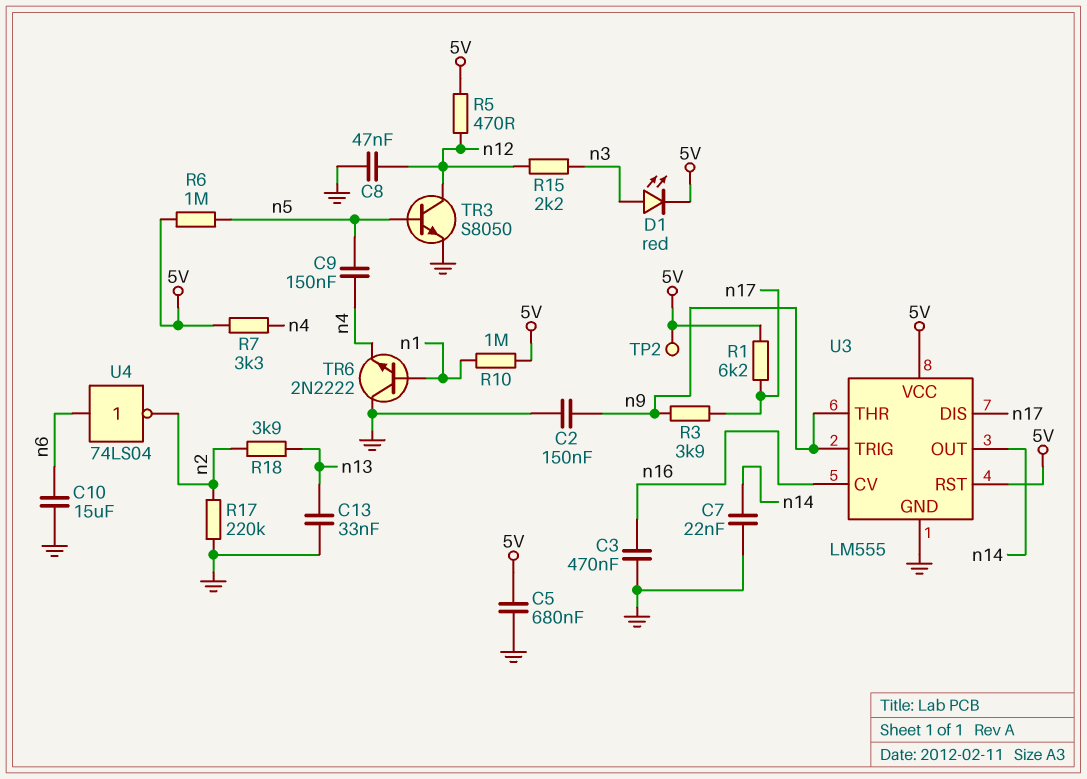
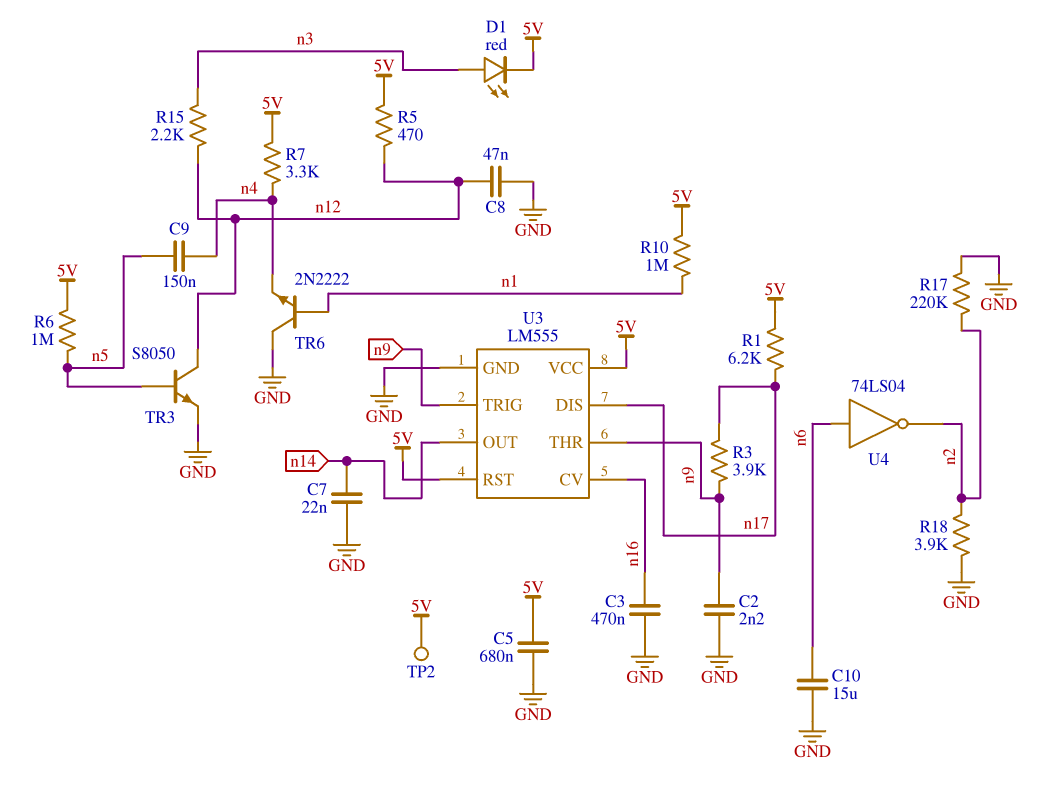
C2: 150nF (GND, n9) -> 2.2nF (GND, n9)
C13: 33nF (GND, n13) -> none
R18: 3.9k (n2, n13) -> 3.9k (GND, n2)

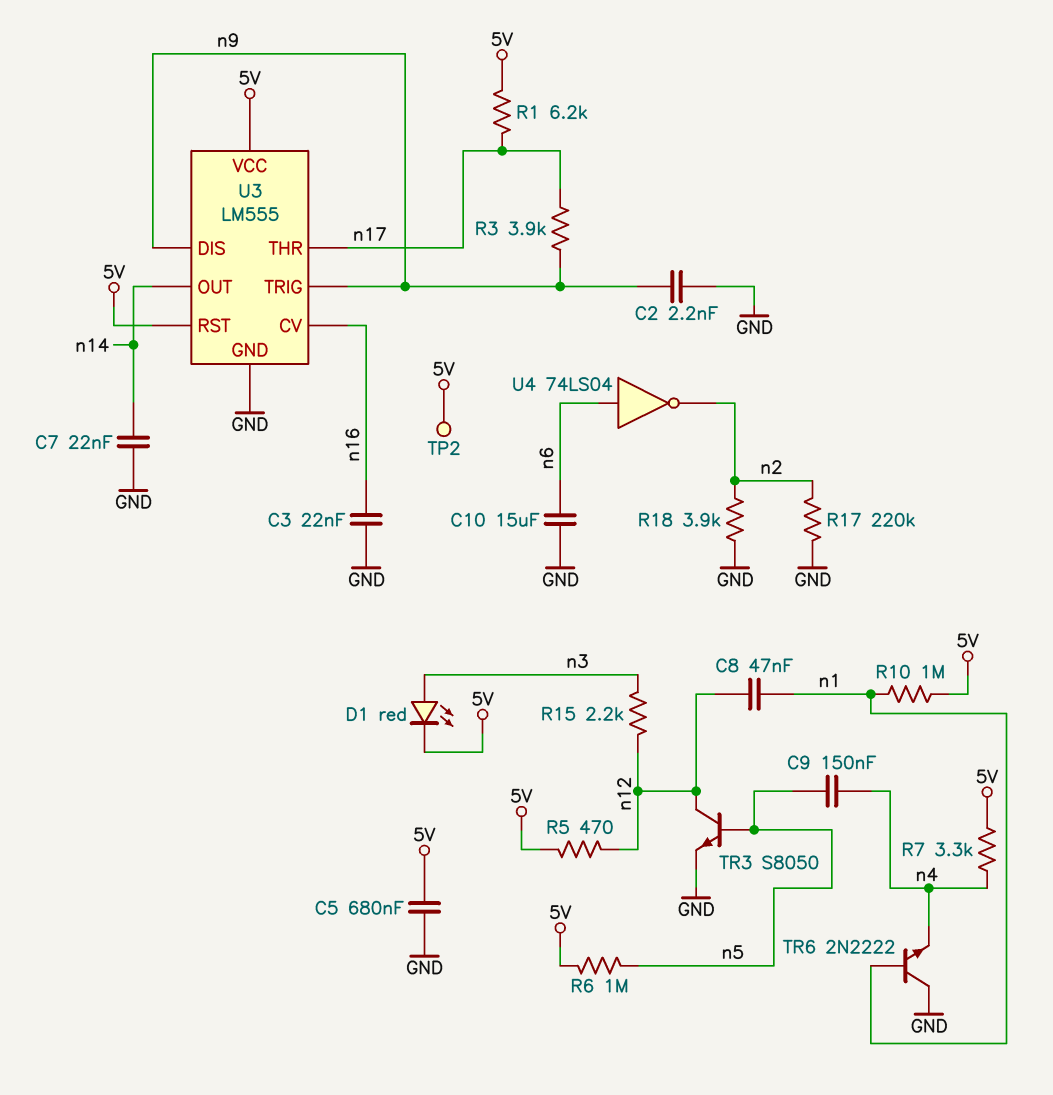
C3: 470nF (GND, n16) -> 22nF (GND, n16)
C8: 47nF (GND, n12) -> 47nF (n1, n12)
U3 pin DIS: n17 -> n9
U3 pin THR: n9 -> n17

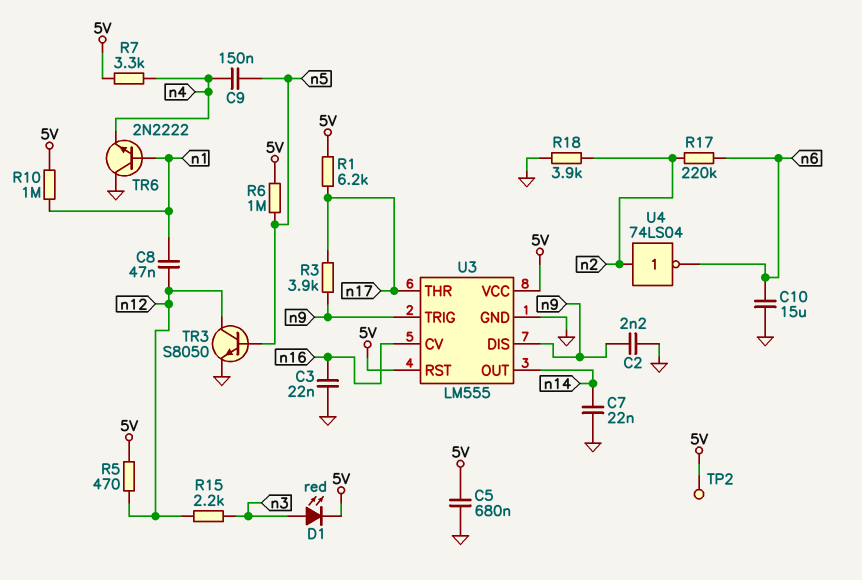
R17: 220k (GND, n2) -> 220k (n2, n6)
U4: NOT 74LS04 (in n6, out n2) -> NOT 74LS04 (in n2, out n6)

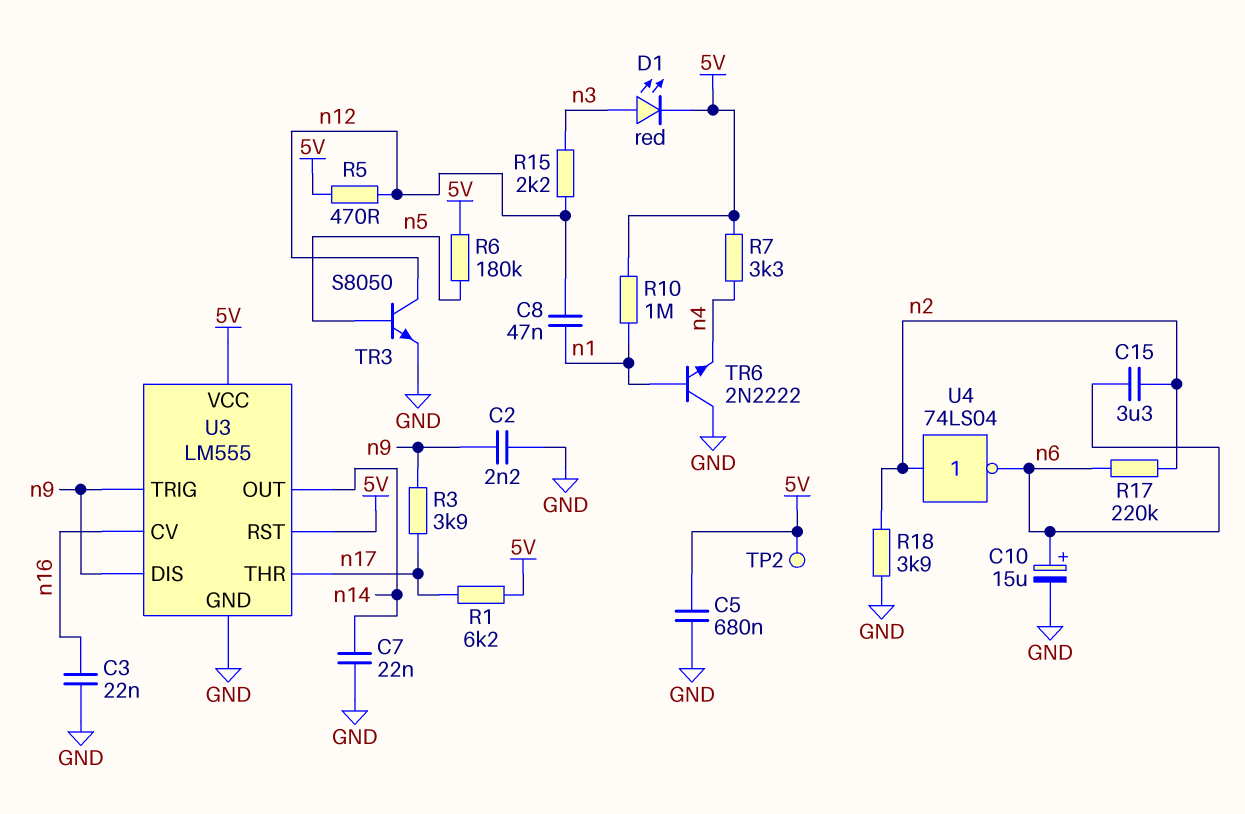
C9: 150nF (n4, n5) -> none
C10: 15uF (GND, n6) -> 15uF (plus n6, minus GND)
C15: none -> 3.3uF (n2, n6)
R6: 1M (5V, n5) -> 180k (5V, n5)

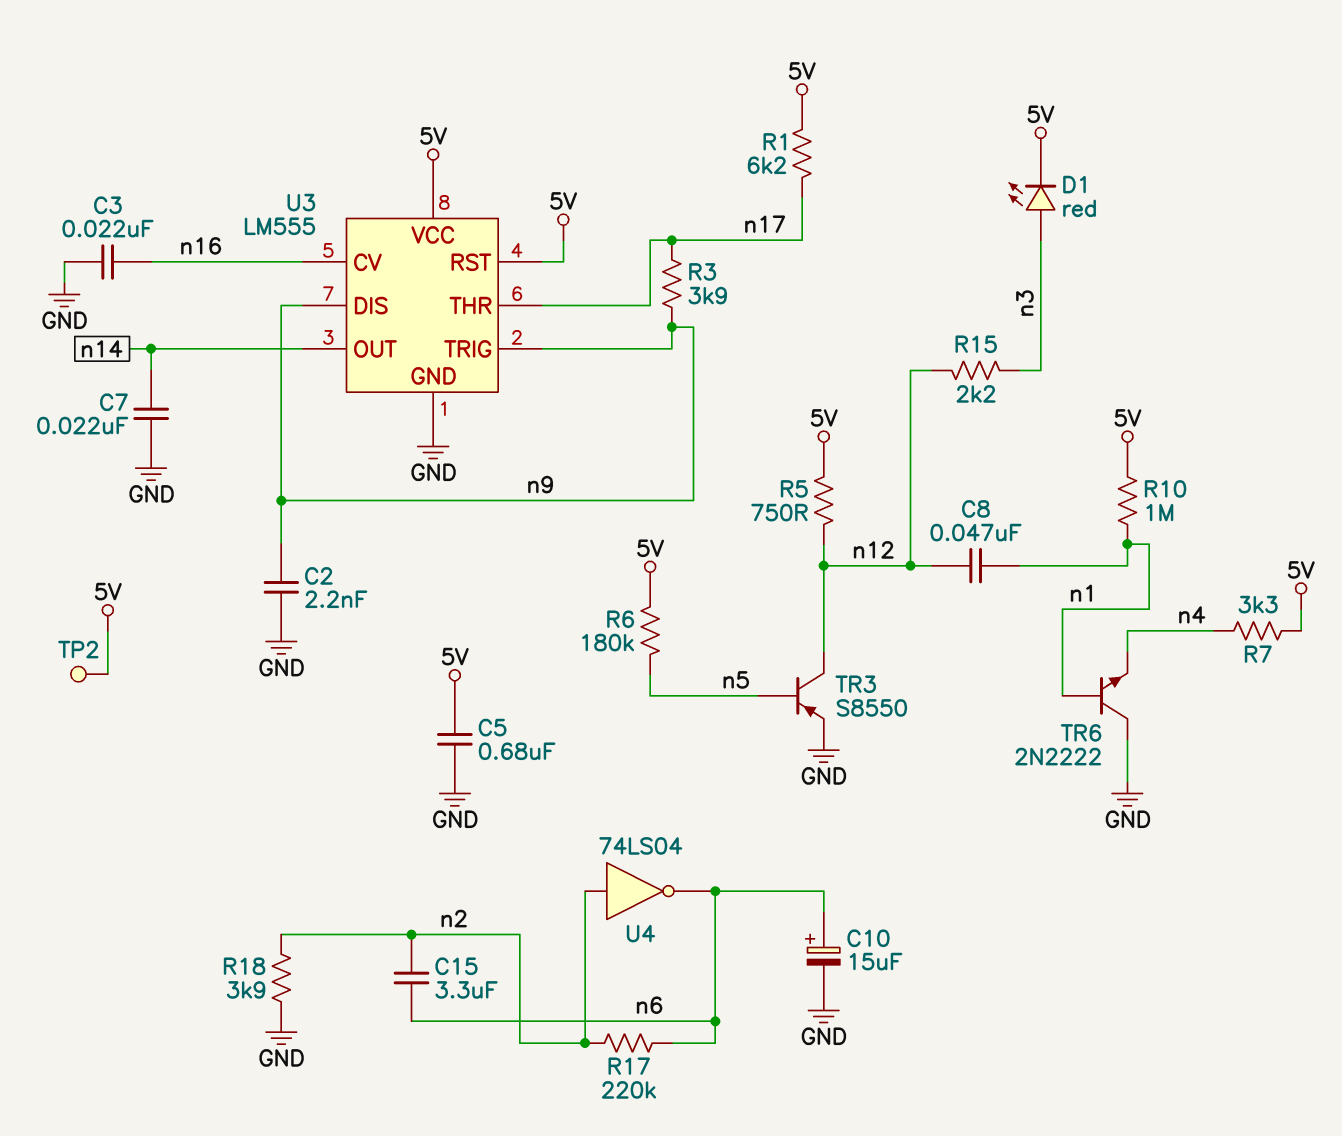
R5: 470 (5V, n12) -> 750 (5V, n12)
TR3: NPN S8050 (B n5, C n12, E GND) -> PNP S8550 (B n5, C n12, E GND)

